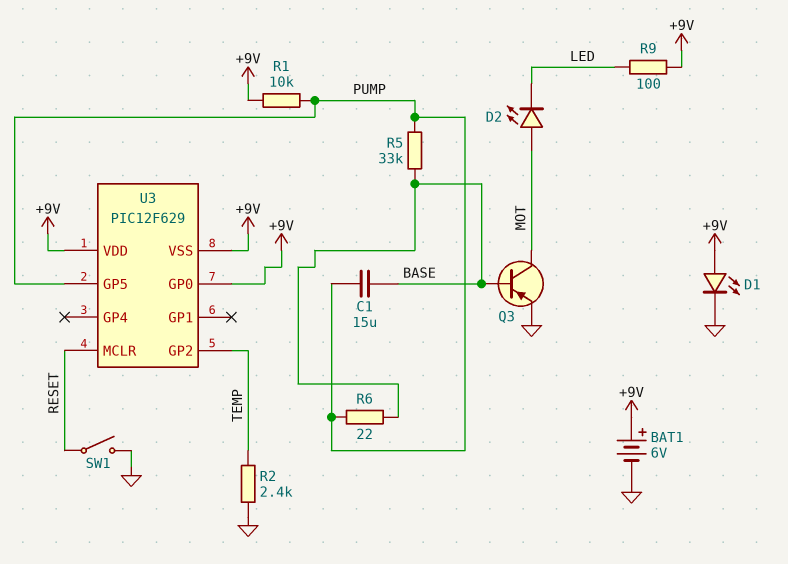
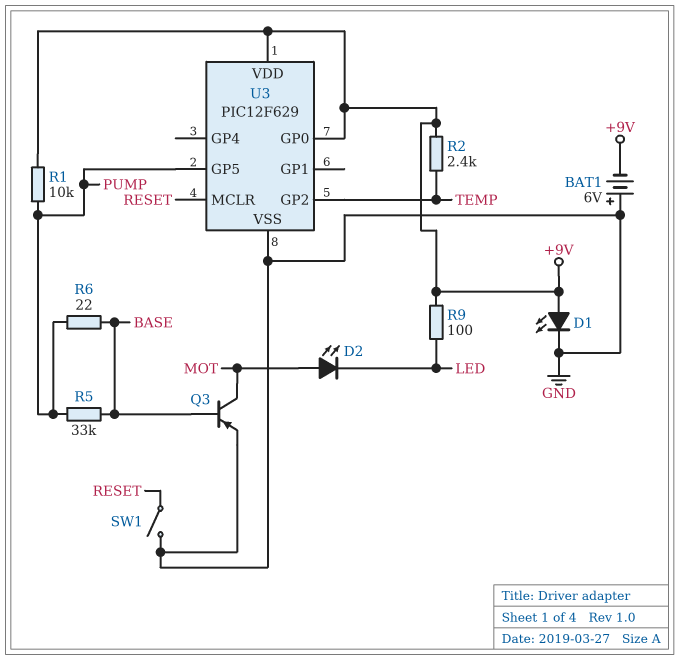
BAT1: 6V (plus +9V, minus GND) -> 6V (plus GND, minus +9V)
C1: 15uF (BASE, PUMP) -> none
R2: 2.4k (GND, TEMP) -> 2.4k (+9V, TEMP)
U3 pin VSS: +9V -> GND

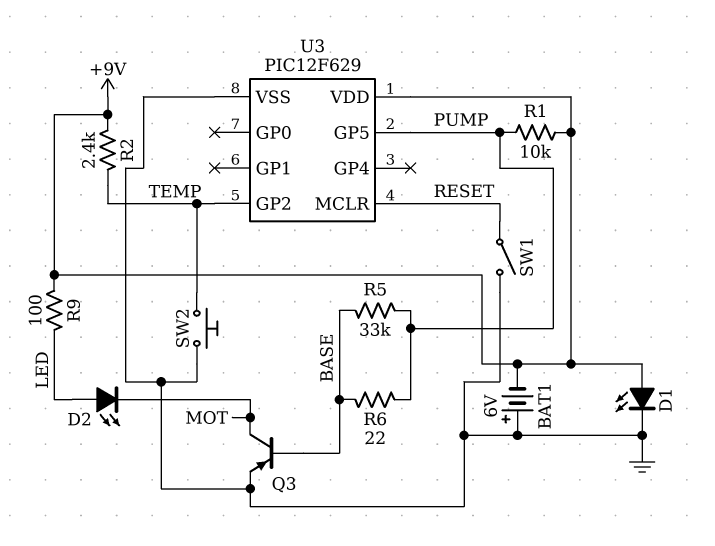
D2: LED (A MOT, K LED) -> LED (A LED, K MOT)
SW2: none -> button (GND, TEMP)
U3 pin GP0: +9V -> none

